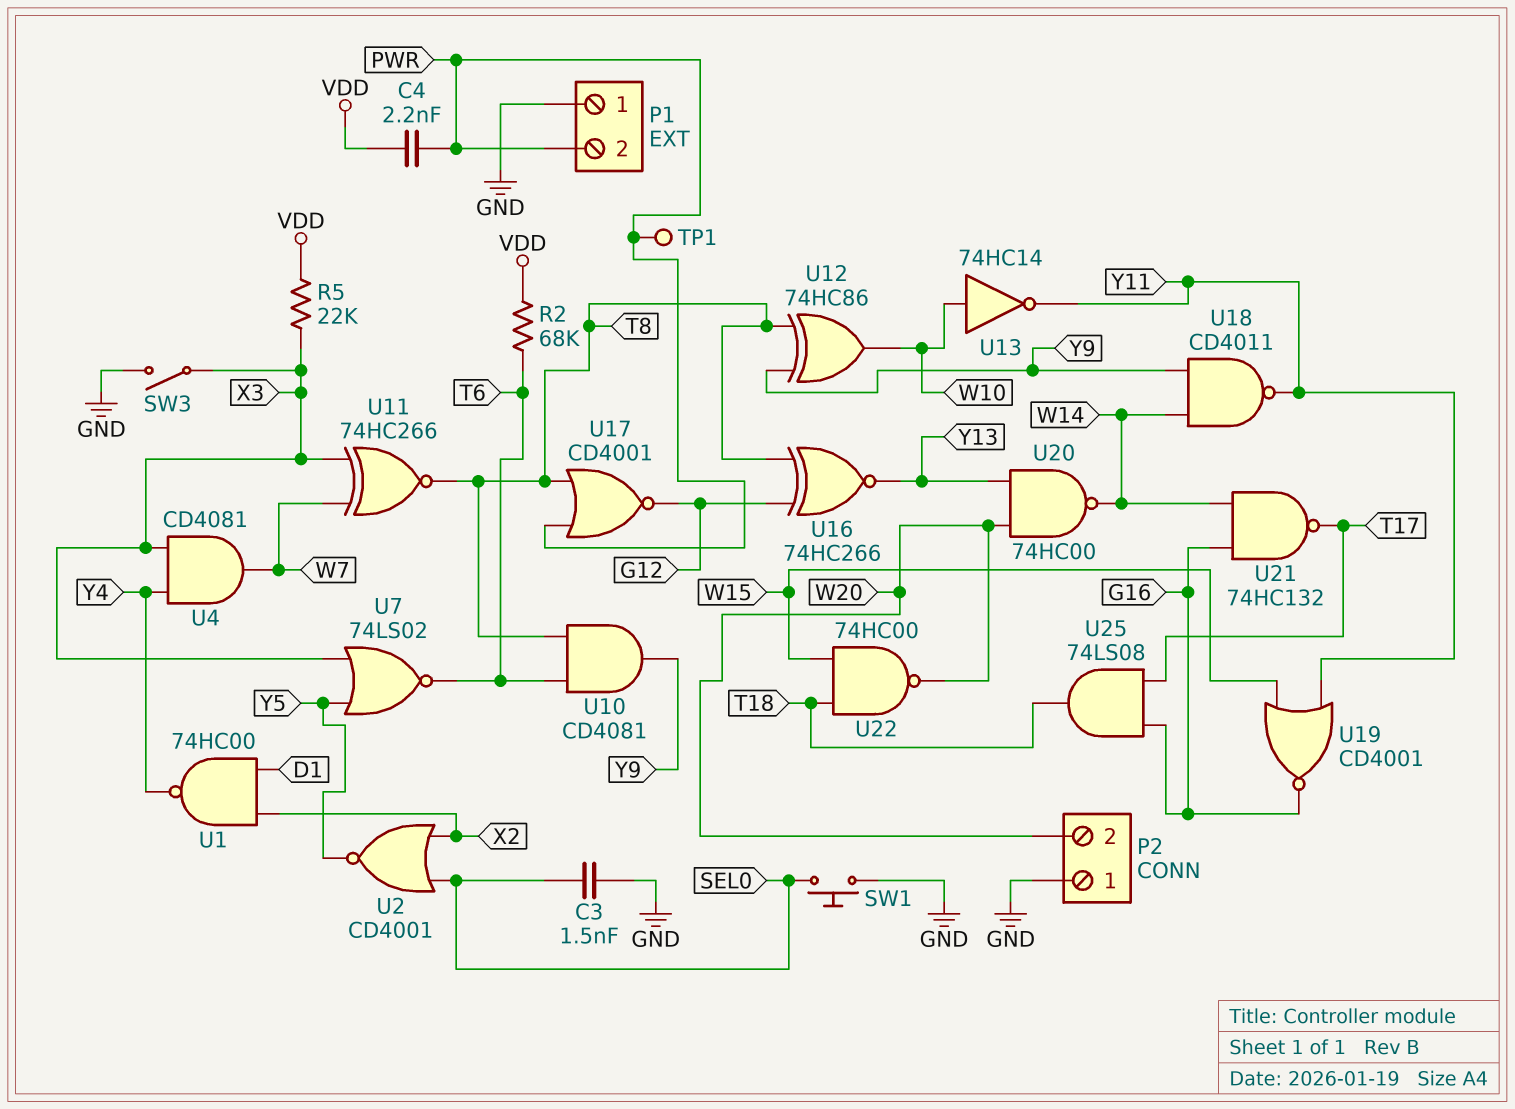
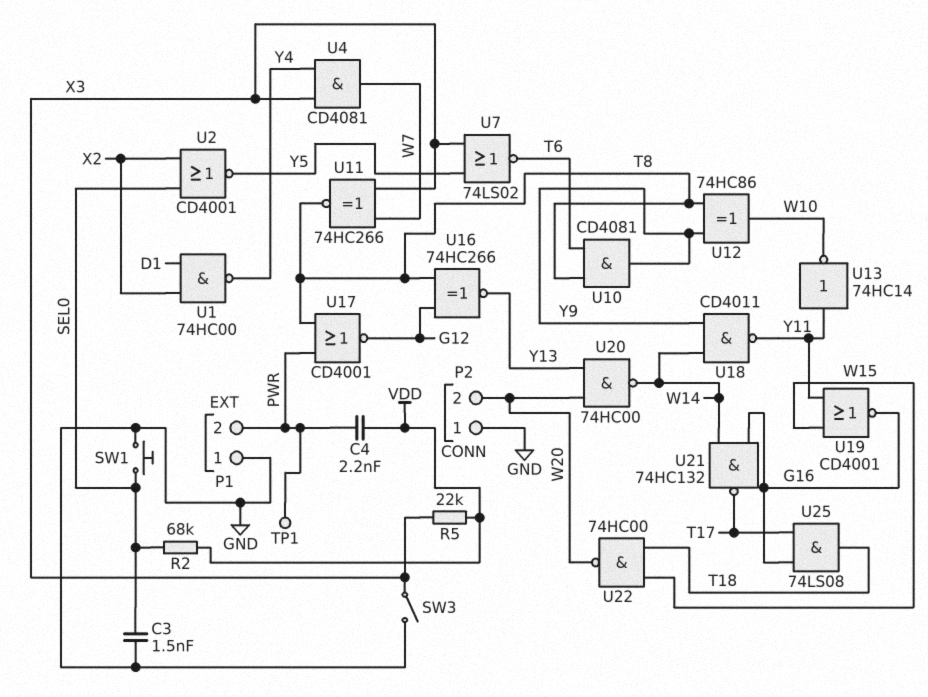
R2: 68k (T6, VDD) -> 68k (SEL0, VDD)
U13: NOT 74HC14 (in W10, out Y11) -> NOT 74HC14 (in Y11, out W10)

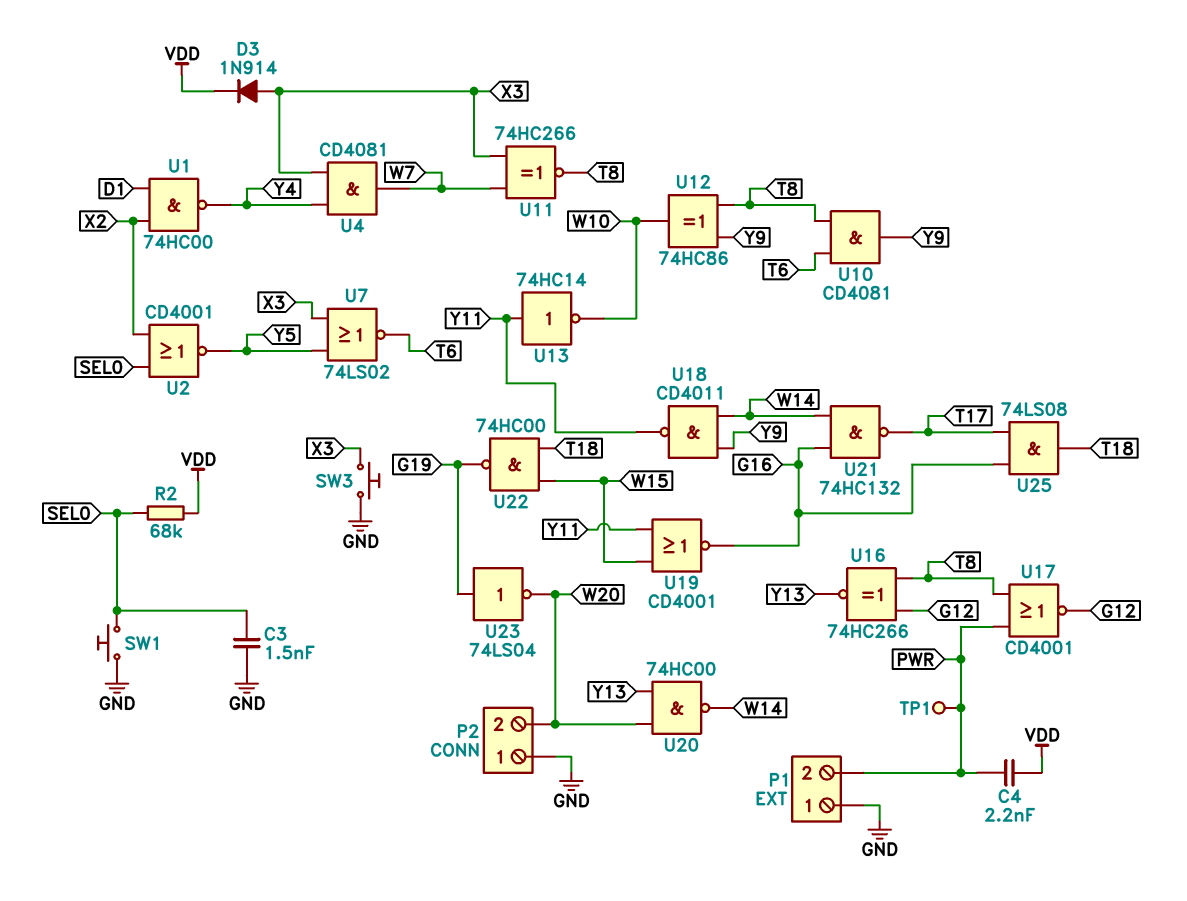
D3: none -> diode 1N914 (A X3, K VDD)
R5: 22k (VDD, X3) -> none
SW3: switch (GND, X3) -> button (GND, X3)
U22: NAND 74HC00 (in T18, in W15, out W20) -> NAND 74HC00 (in T18, in W15, out G19)
U23: none -> NOT 74LS04 (in G19, out W20)

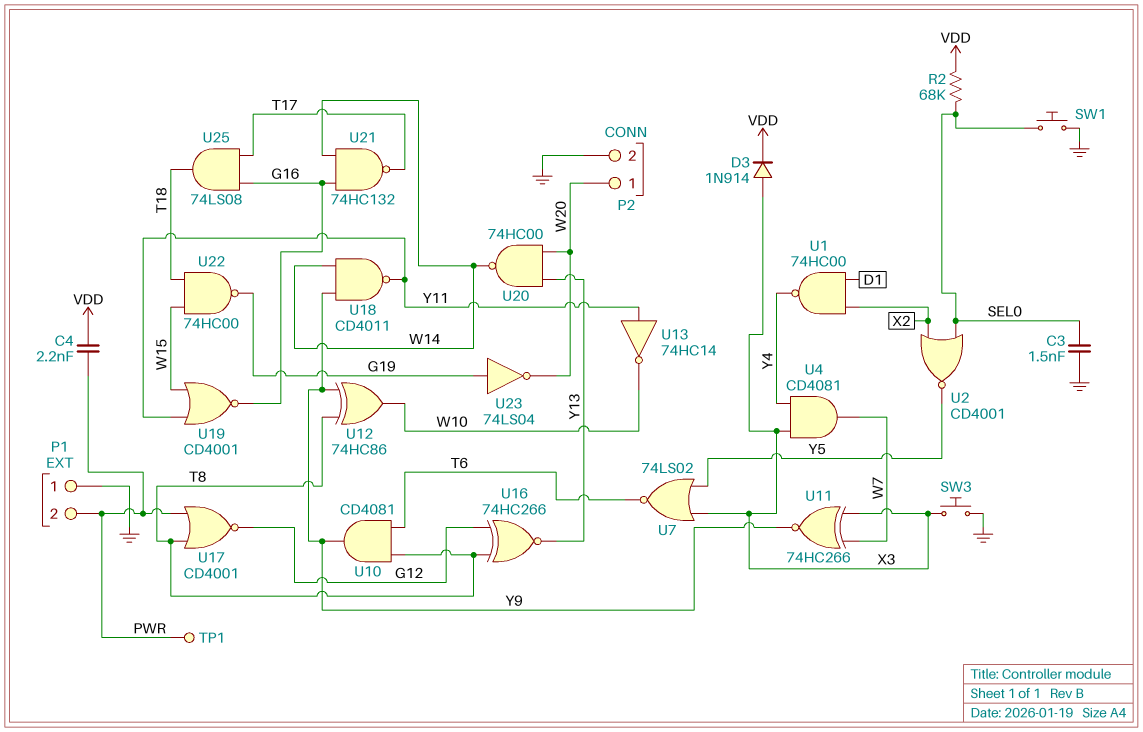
P2 pin 1: GND -> W20
P2 pin 2: W20 -> GND
U11: XNOR 74HC266 (in W7, in X3, out T8) -> XNOR 74HC266 (in W7, in X3, out Y9)

